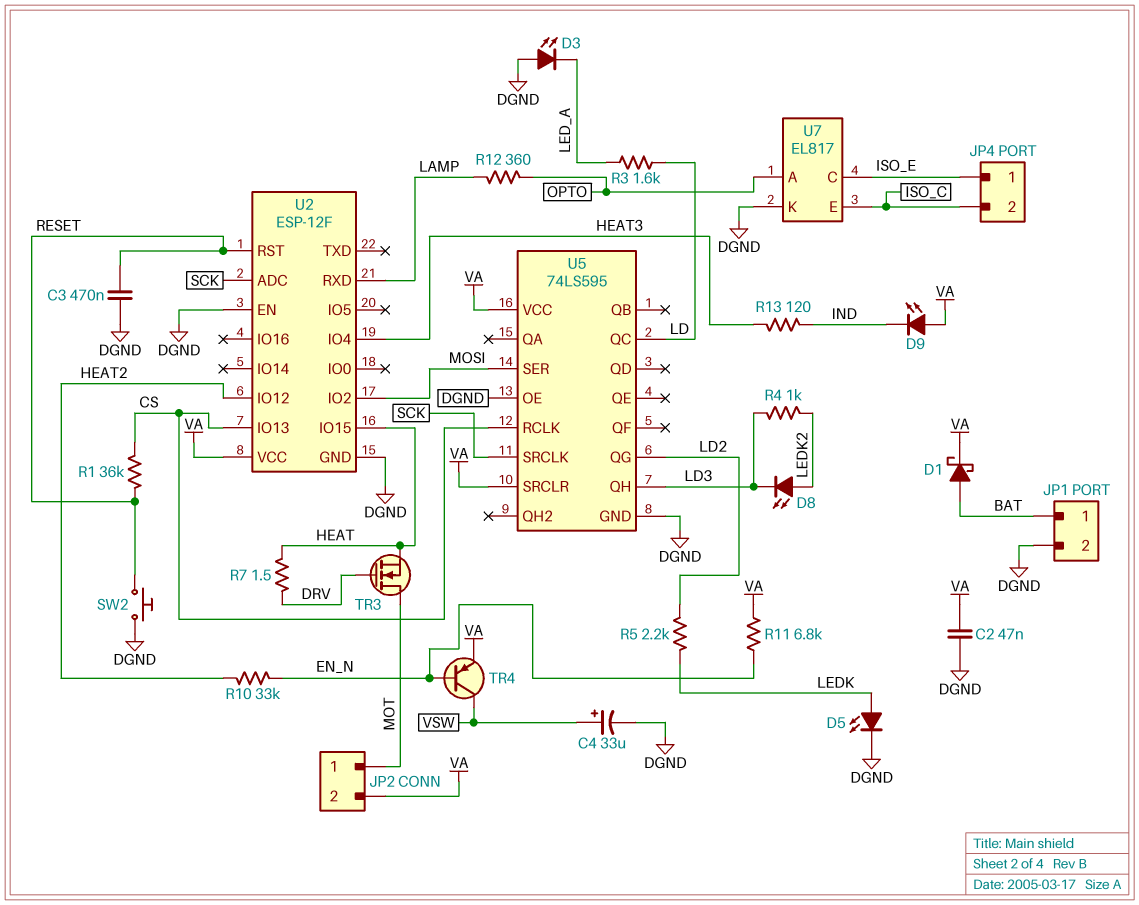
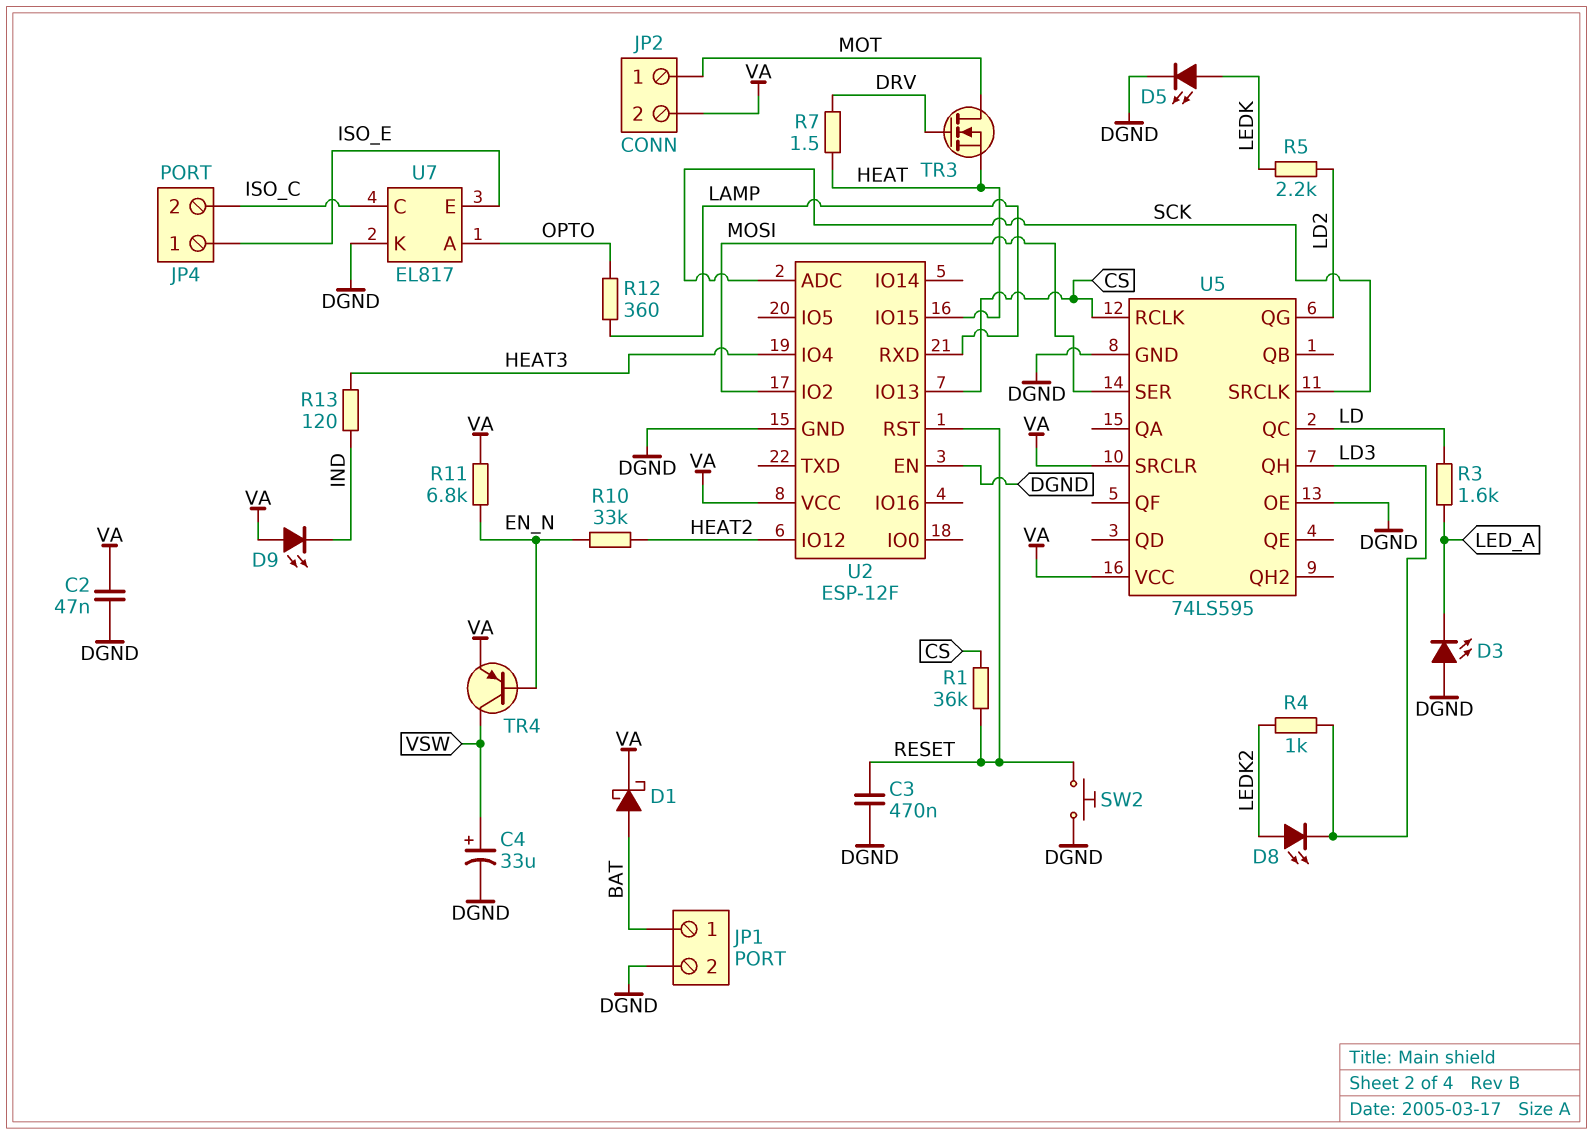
U7 pin C: ISO_E -> ISO_C
U7 pin E: ISO_C -> ISO_E

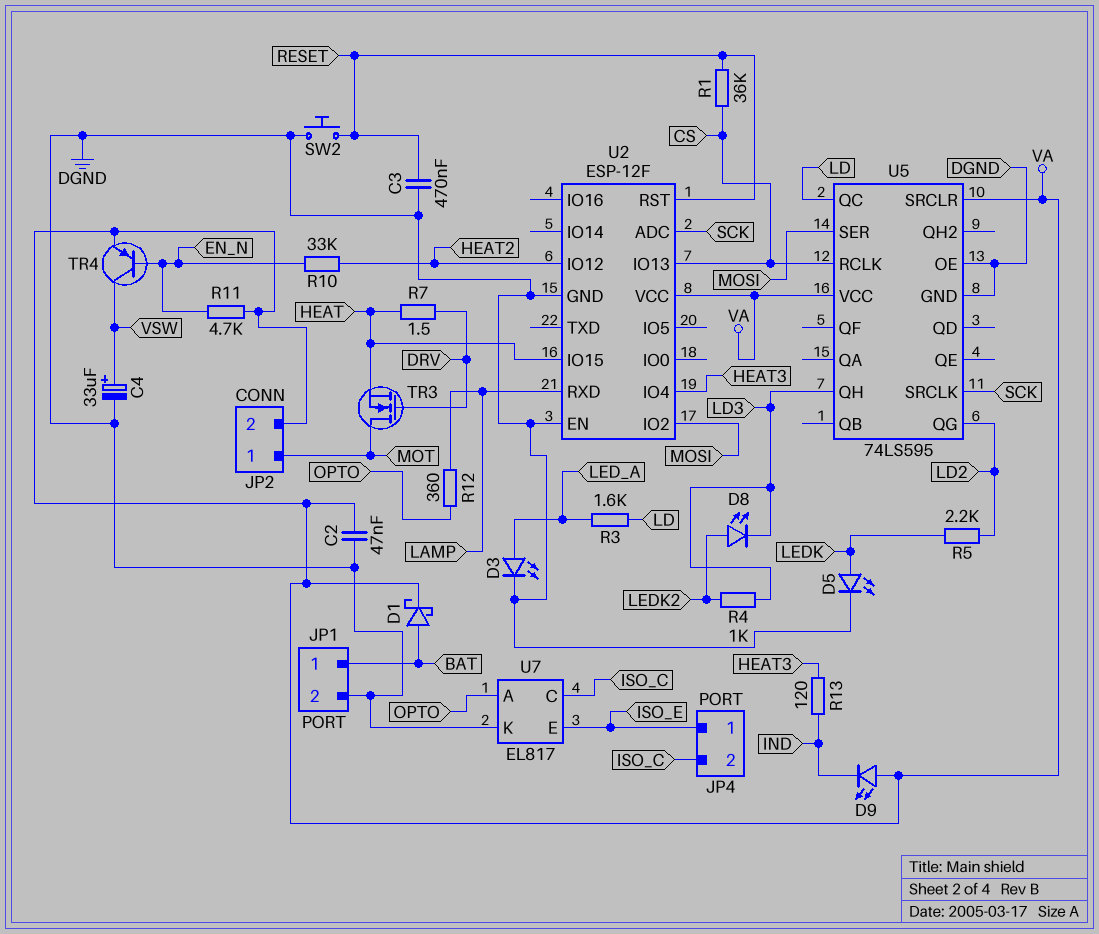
D3: LED (A DGND, K LED_A) -> LED (A LED_A, K DGND)
R11: 6.8k (EN_N, VA) -> 4.7k (EN_N, VA)

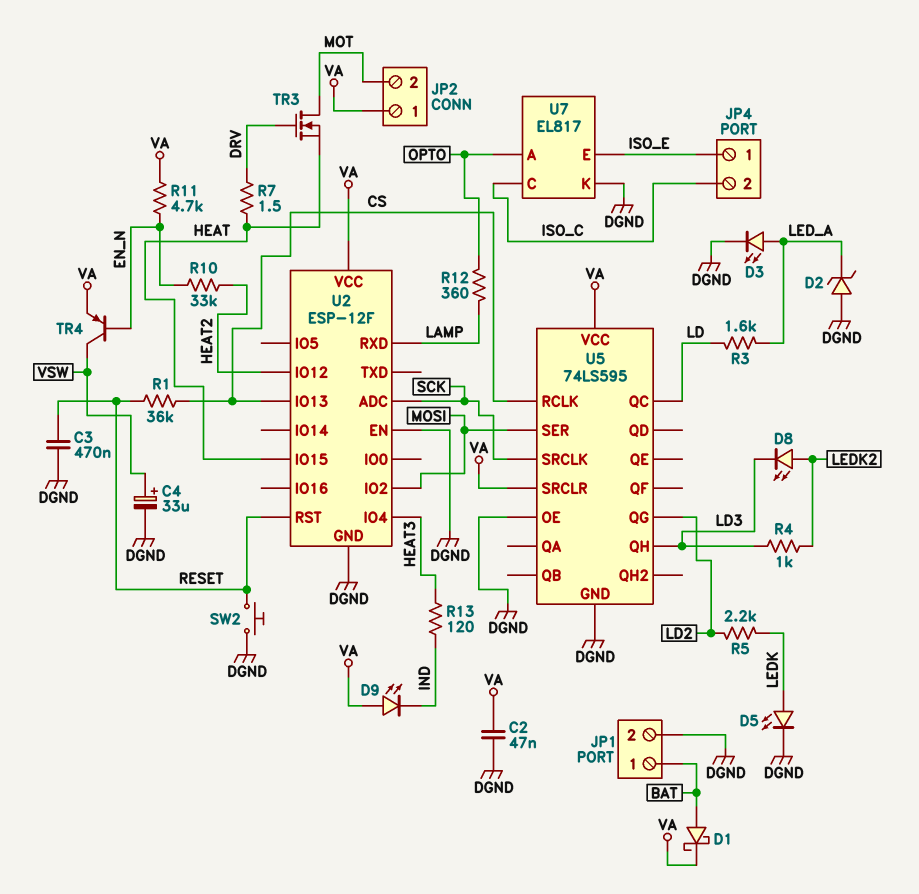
D2: none -> zener (A DGND, K LED_A)
JP2 pin 1: MOT -> VA
JP2 pin 2: VA -> MOT

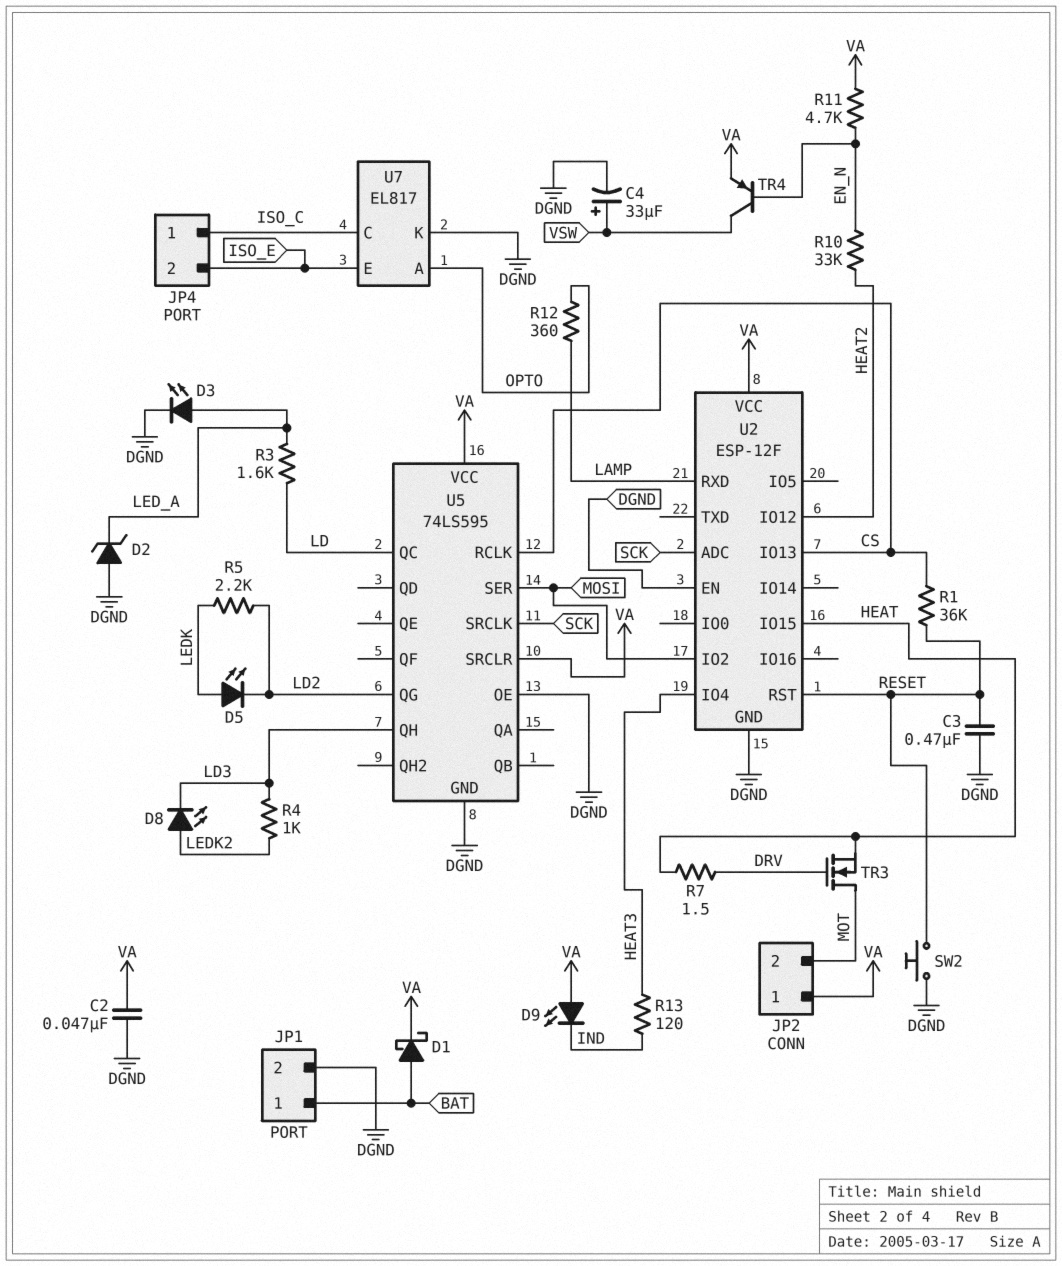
D5: LED (A LEDK, K DGND) -> LED (A LEDK, K LD2)
JP4 pin 1: ISO_E -> ISO_C
JP4 pin 2: ISO_C -> ISO_E

